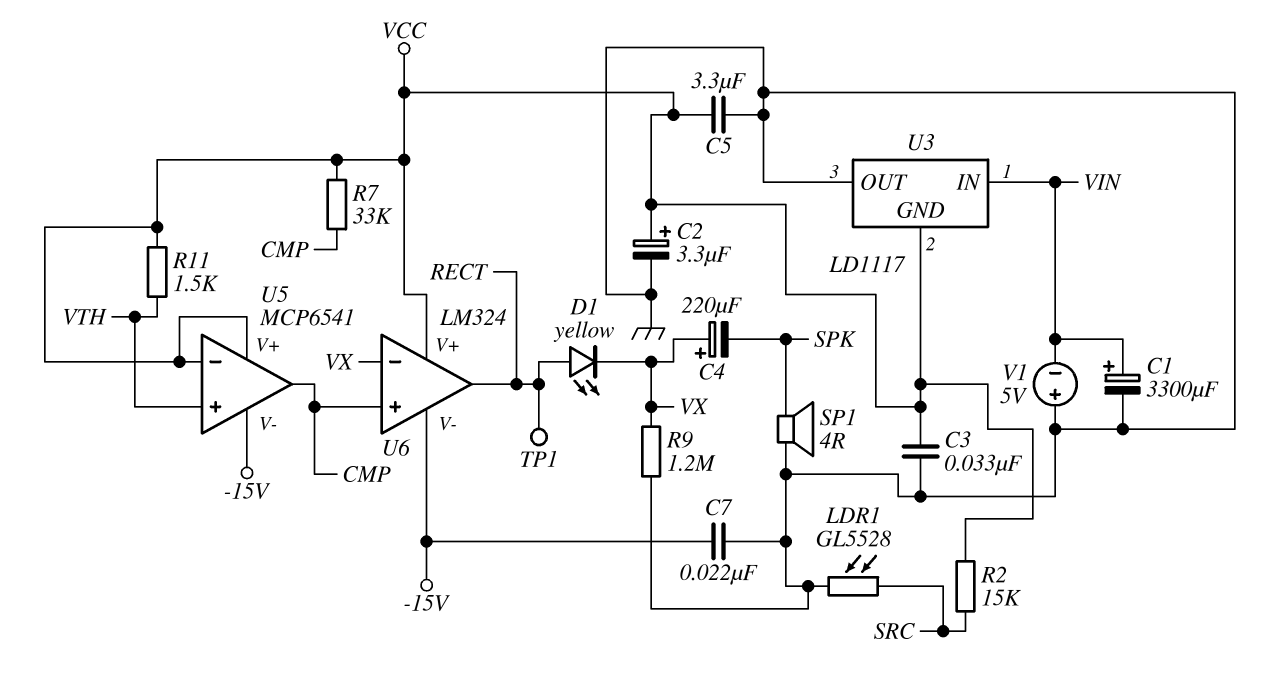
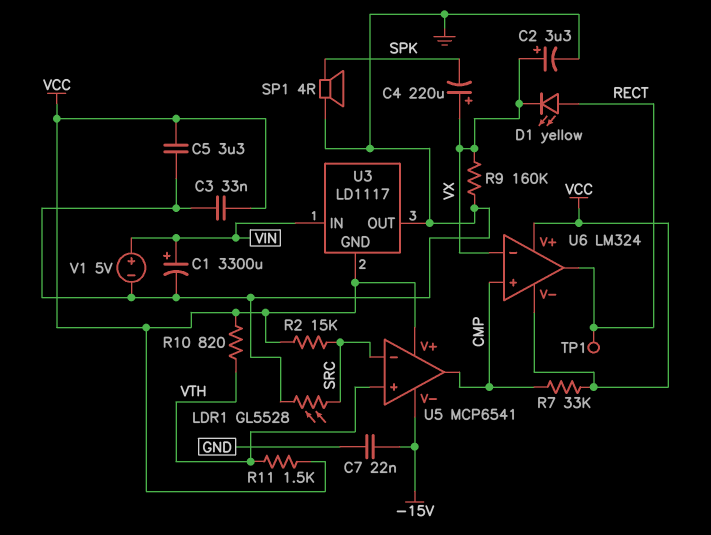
C2: 3.3uF (plus VCC, minus GND) -> 3.3uF (plus VX, minus GND)
R9: 1.2M (GND, VX) -> 160k (GND, VX)
R10: none -> 820 (VCC, VTH)
U5 pin in-: VCC -> SRC
U6 pin V-: -15V -> VCC
V1: 5V (plus GND, minus VIN) -> 5V (plus VIN, minus GND)

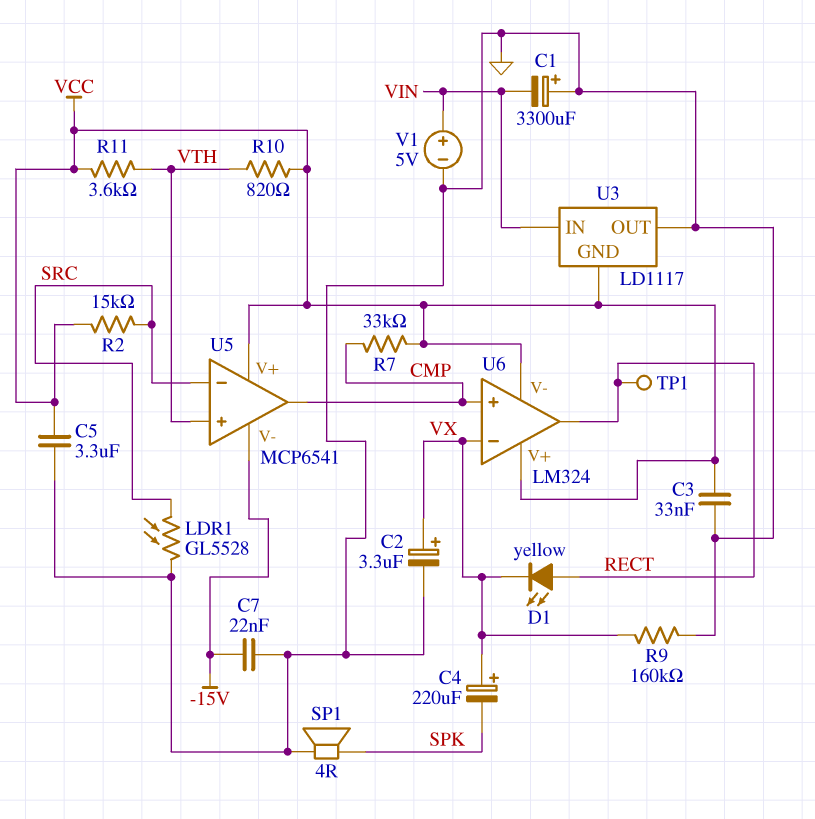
C1: 3300uF (plus VIN, minus GND) -> 3300uF (plus GND, minus VIN)
R11: 1.5k (VCC, VTH) -> 3.6k (VCC, VTH)

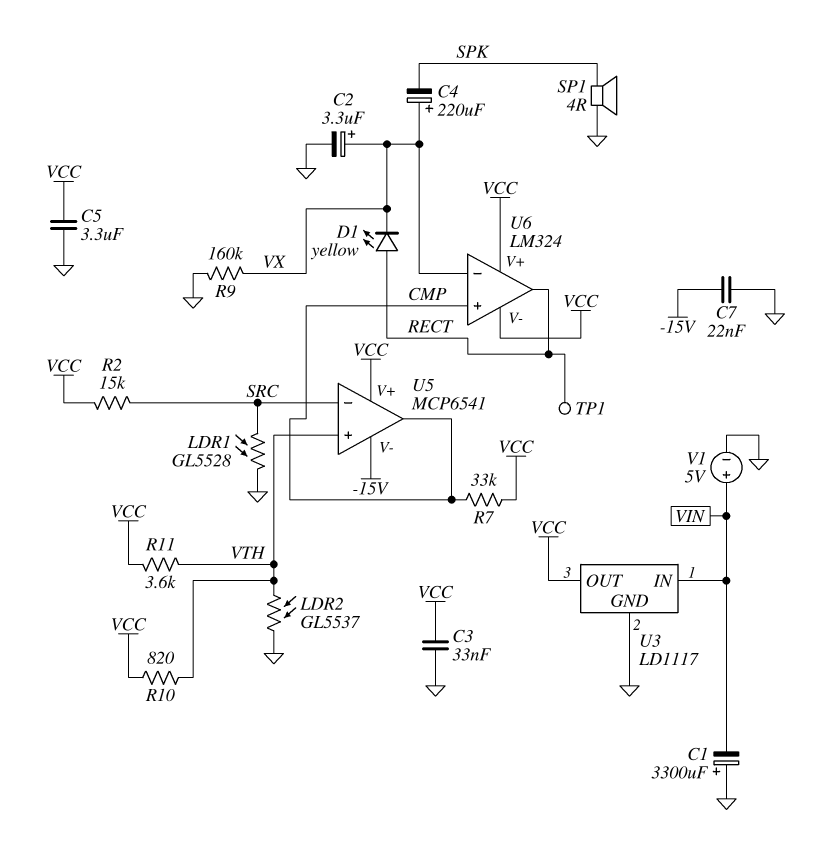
LDR2: none -> GL5537 (GND, VTH)
U3 pin GND: VCC -> GND
U3 pin OUT: GND -> VCC

